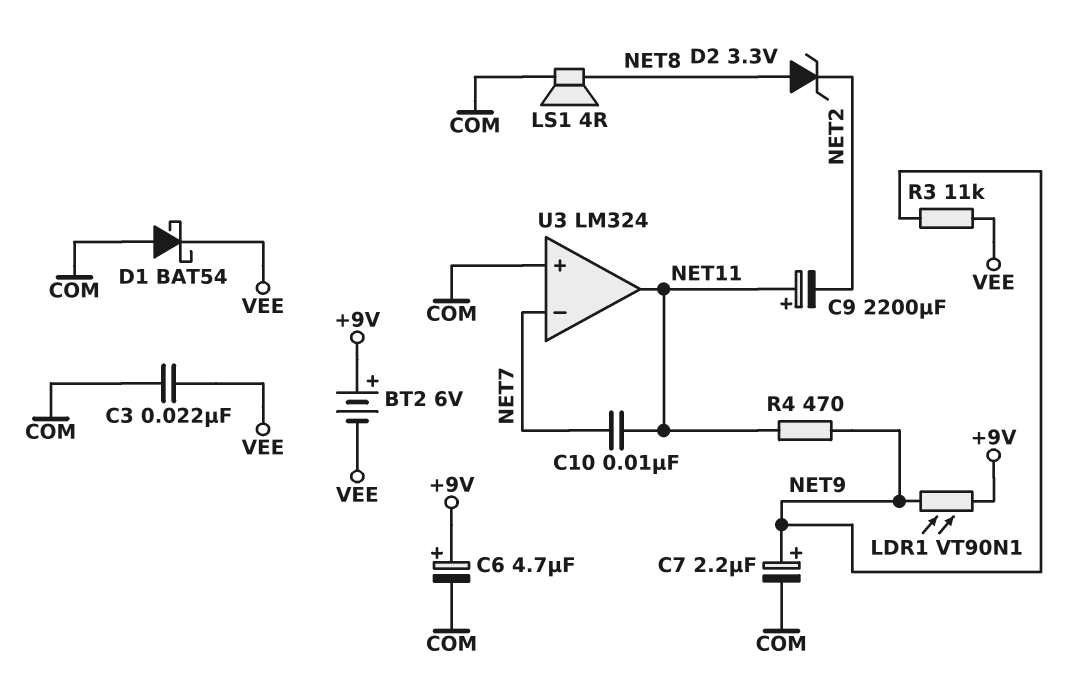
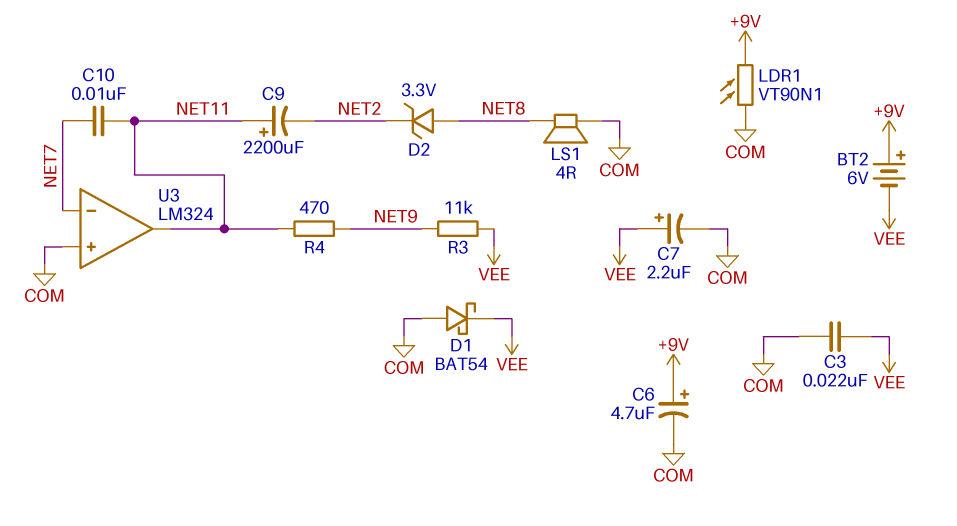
C7: 2.2uF (plus NET9, minus COM) -> 2.2uF (plus VEE, minus COM)
LDR1: VT90N1 (+9V, NET9) -> VT90N1 (+9V, COM)

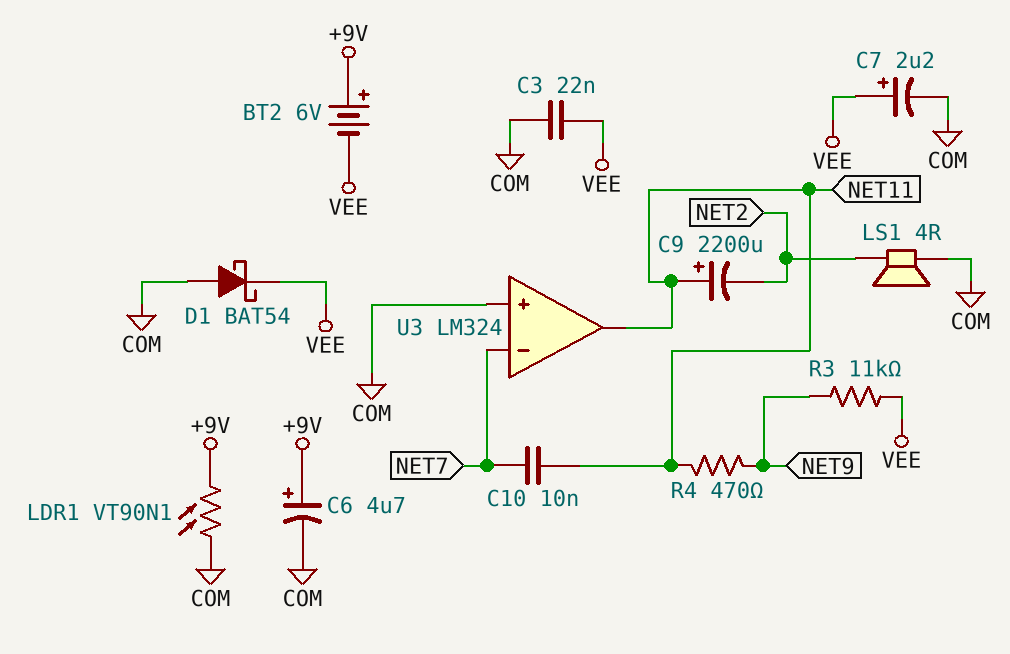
D2: zener 3.3V (A NET8, K NET2) -> none
LS1: speaker 4R (COM, NET8) -> speaker 4R (COM, NET2)

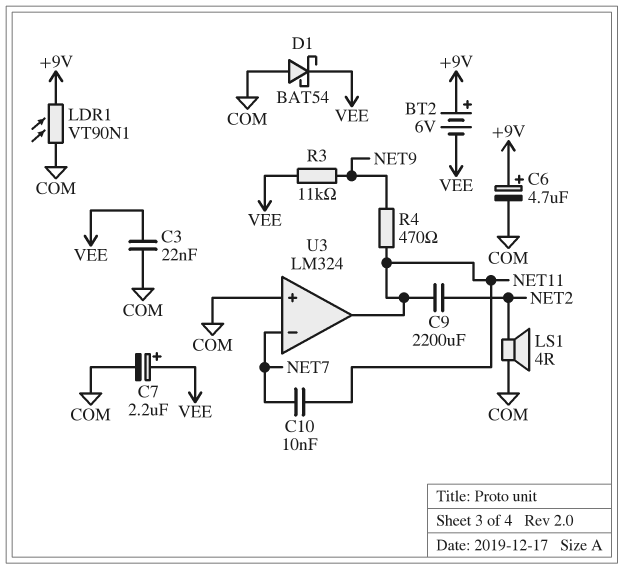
C9: 2200uF (plus NET11, minus NET2) -> 2200uF (NET2, NET11)

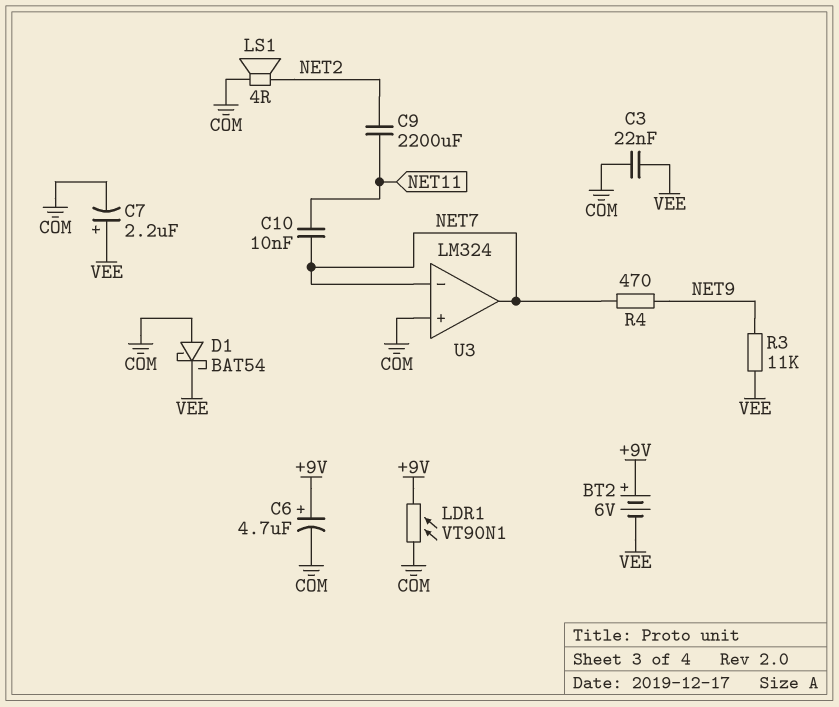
R4: 470 (NET9, NET11) -> 470 (NET7, NET9)
U3 pin out: NET11 -> NET7

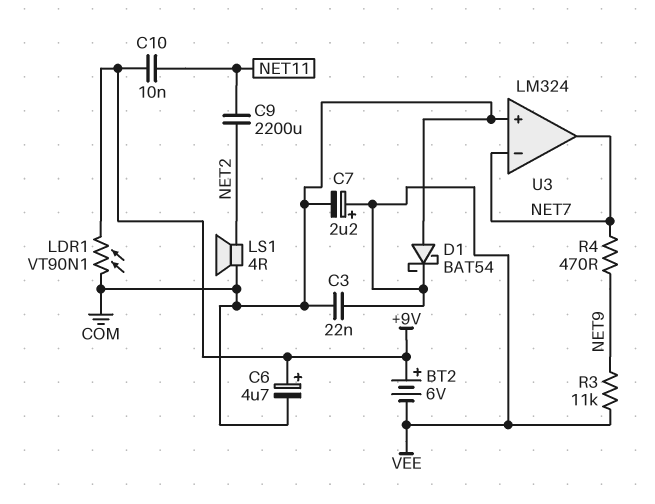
C10: 10nF (NET7, NET11) -> 10nF (+9V, NET11)

